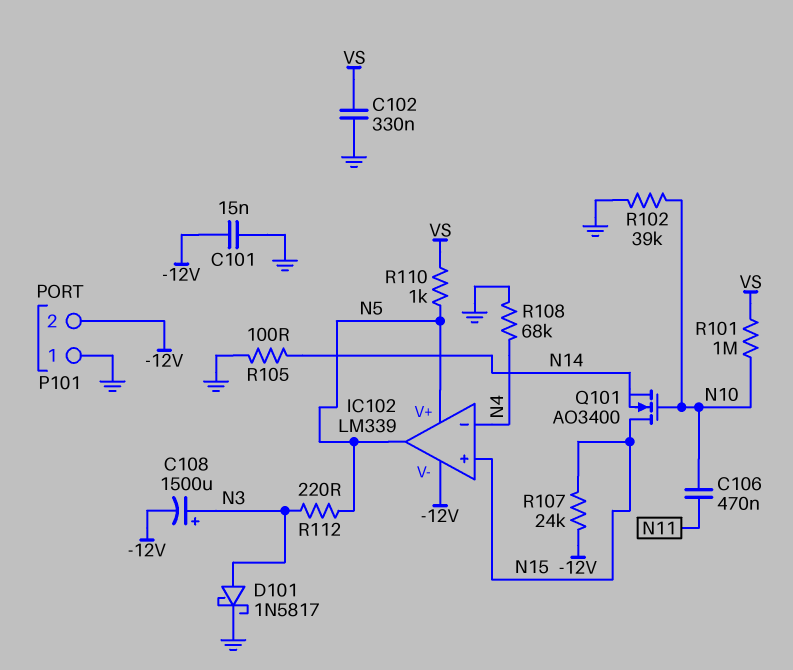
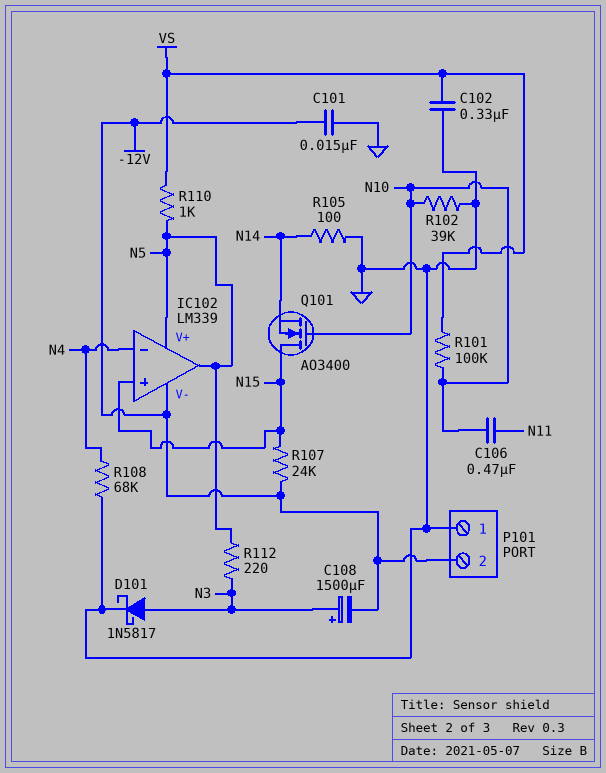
R101: 1M (N10, VS) -> 100k (N10, VS)

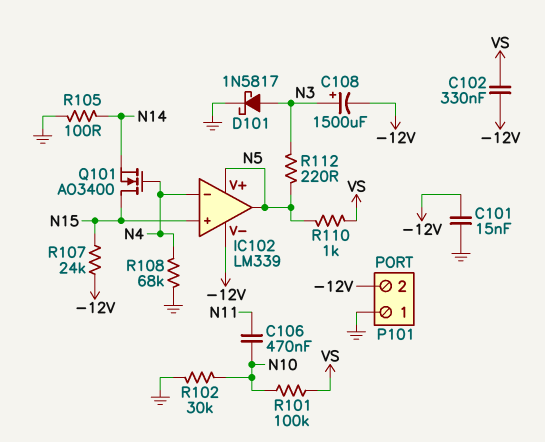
C102: 330nF (GND, VS) -> 330nF (-12V, VS)
Q101: NMOS AO3400 (G N10, D N15, S N14) -> NMOS AO3400 (G N4, D N15, S N14)
R102: 39k (GND, N10) -> 30k (GND, N10)

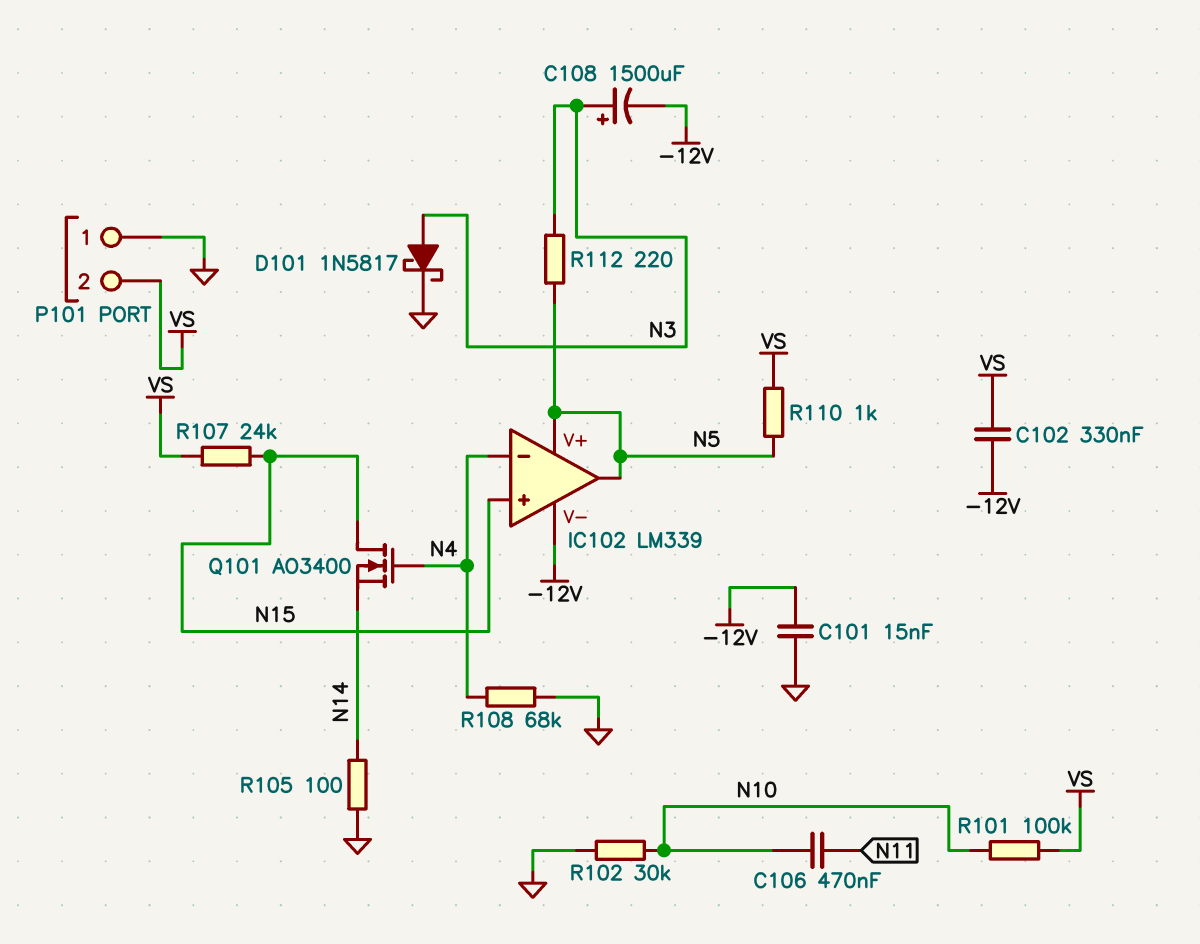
P101 pin 2: -12V -> VS
R107: 24k (-12V, N15) -> 24k (N15, VS)

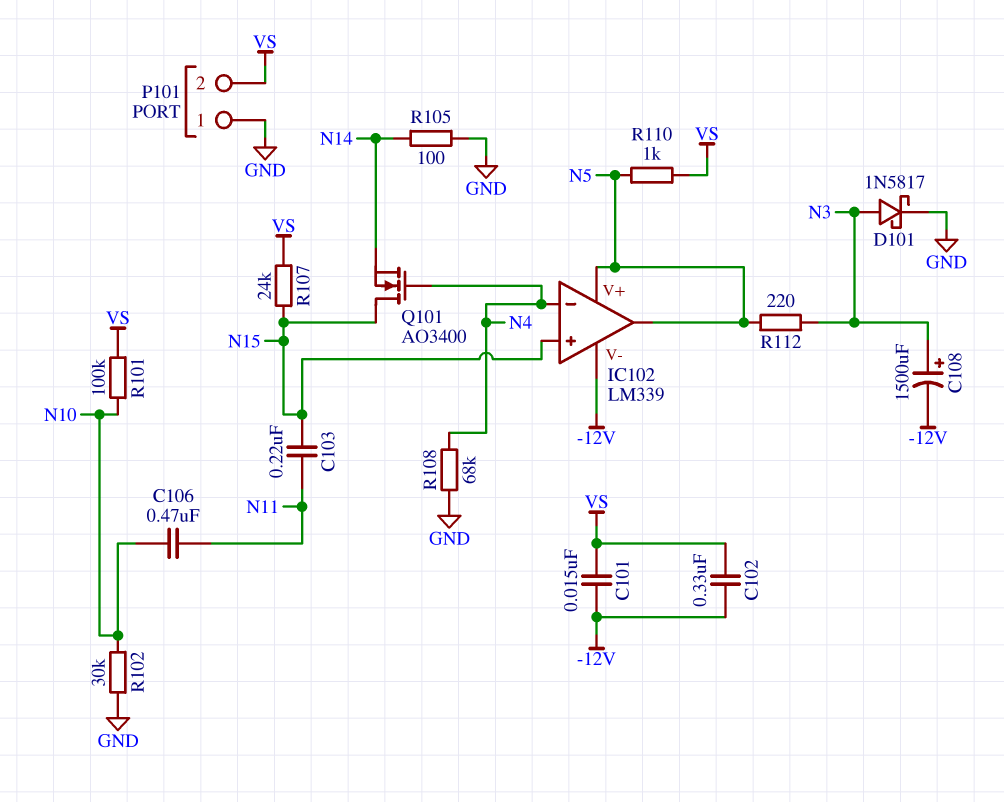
C101: 15nF (-12V, GND) -> 15nF (-12V, VS)
C103: none -> 220nF (N11, N15)

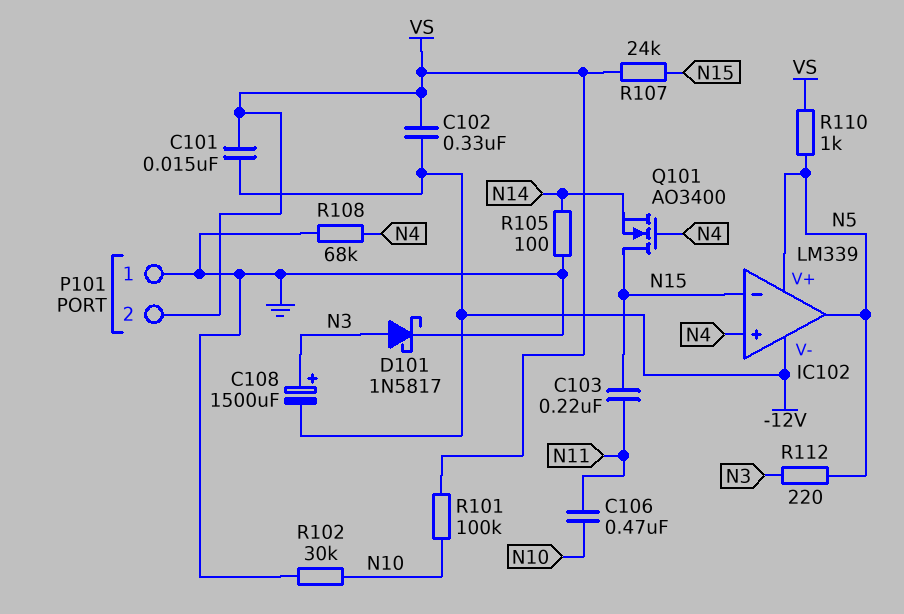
IC102 pin in+: N15 -> N4
IC102 pin in-: N4 -> N15

